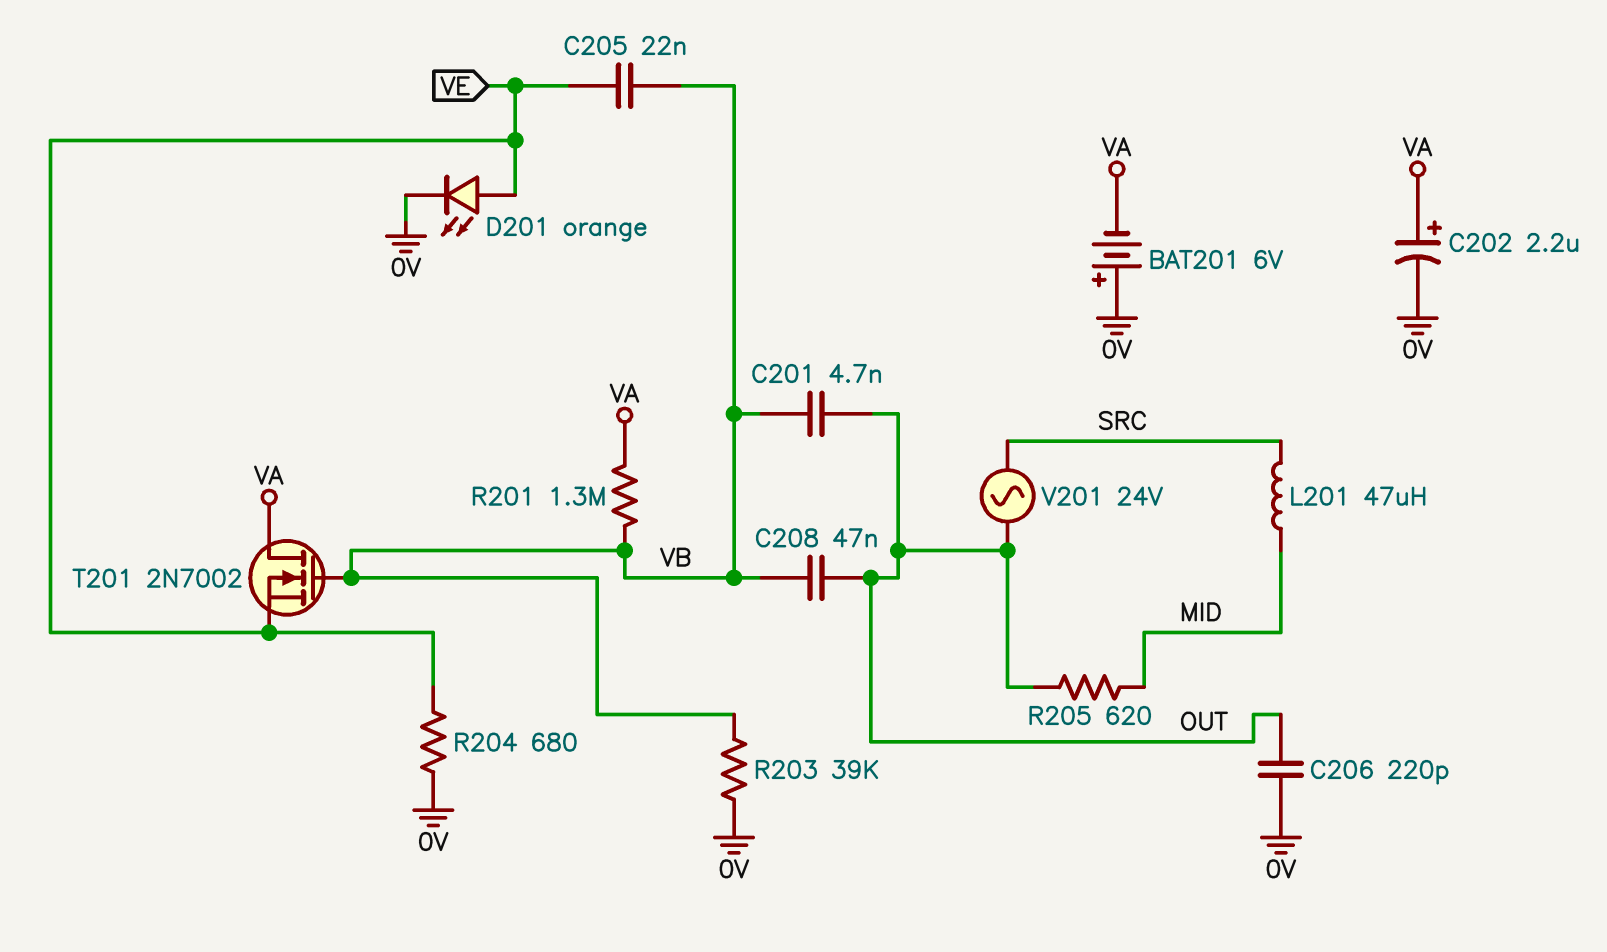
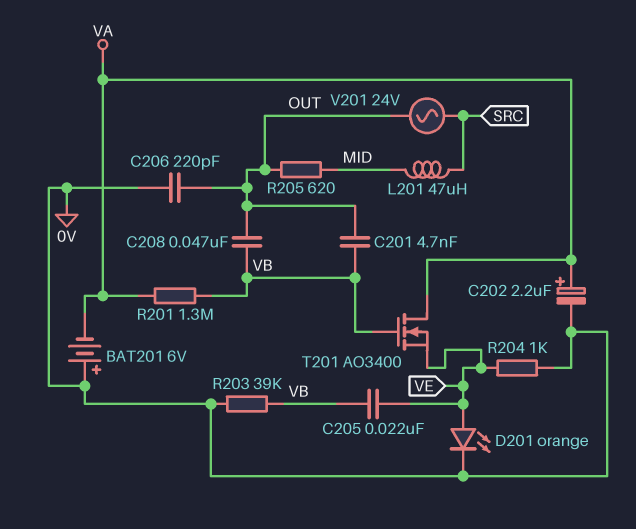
R204: 680 (0V, VE) -> 1k (0V, VE)
T201: NMOS 2N7002 (G VB, D VA, S VE) -> NMOS AO3400 (G VB, D VA, S VE)

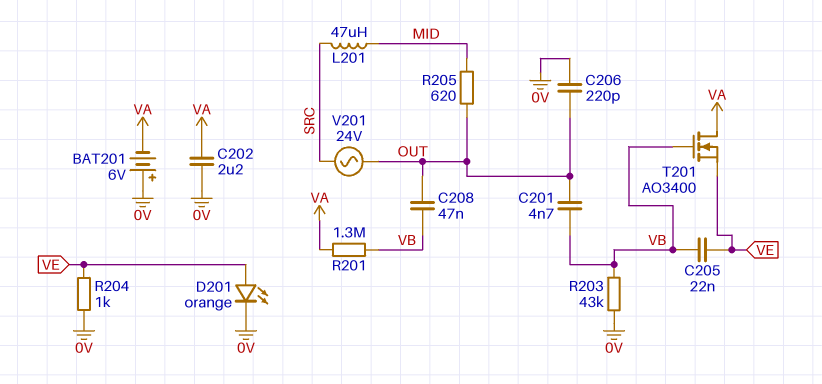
C202: 2.2uF (plus VA, minus 0V) -> 2.2uF (0V, VA)
R203: 39k (0V, VB) -> 43k (0V, VB)

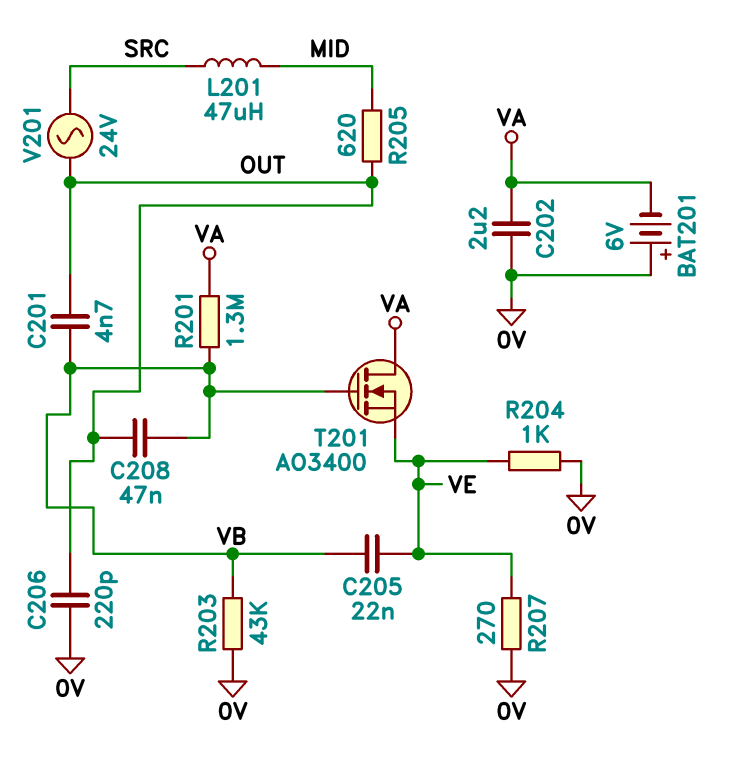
D201: LED orange (A VE, K 0V) -> none
R207: none -> 270 (0V, VE)

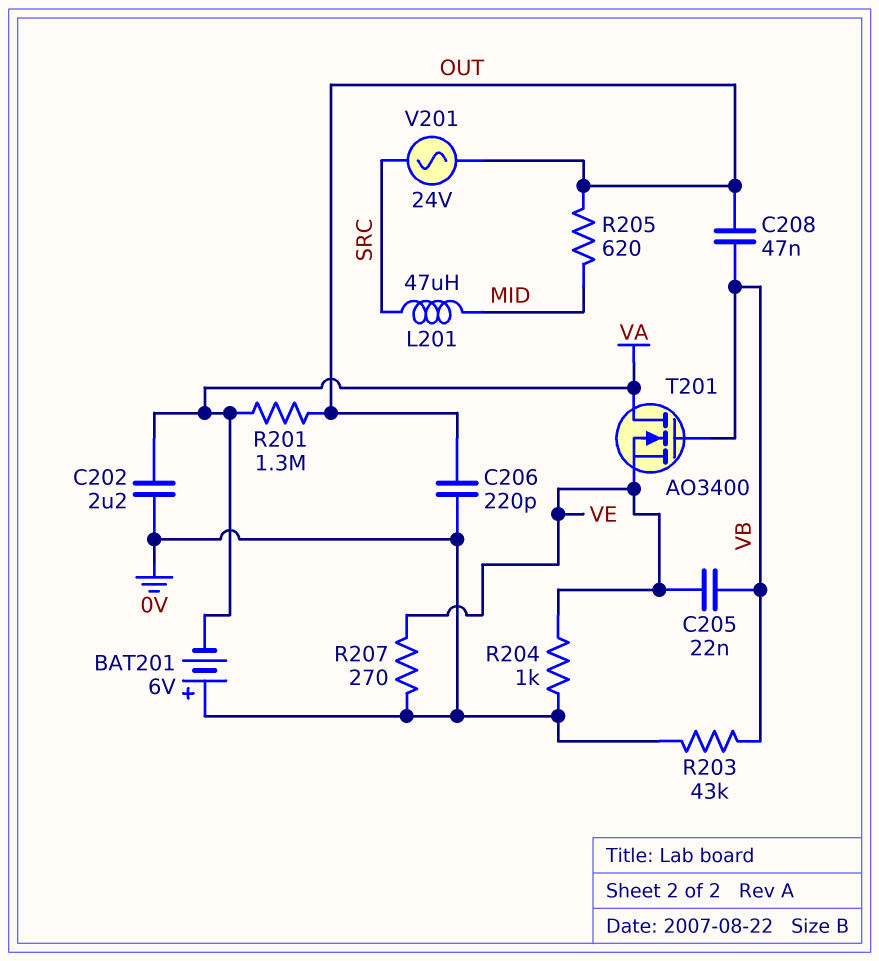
C201: 4.7nF (OUT, VB) -> none
R201: 1.3M (VA, VB) -> 1.3M (OUT, VA)

